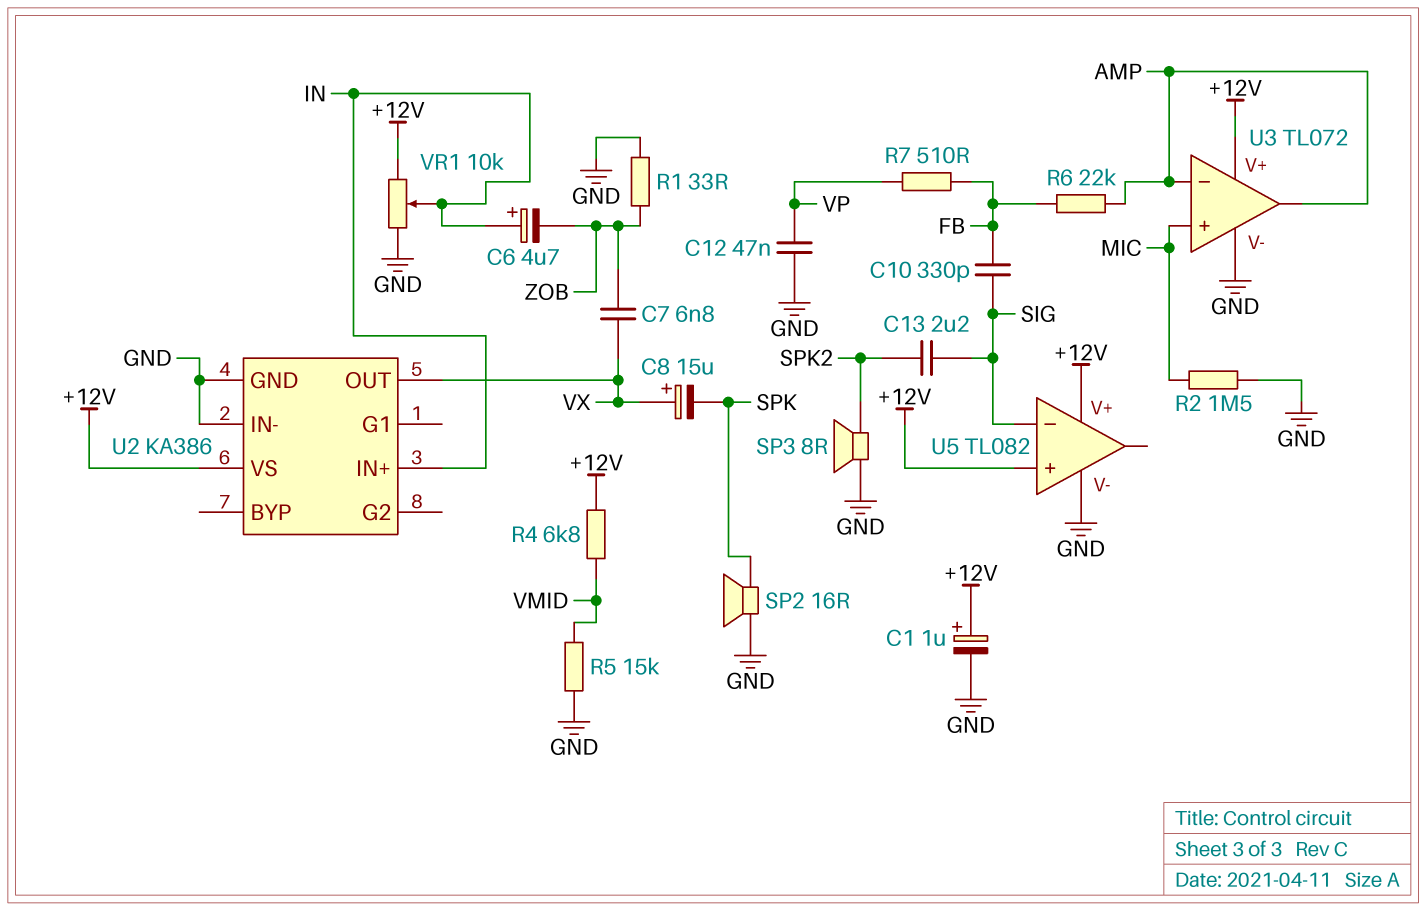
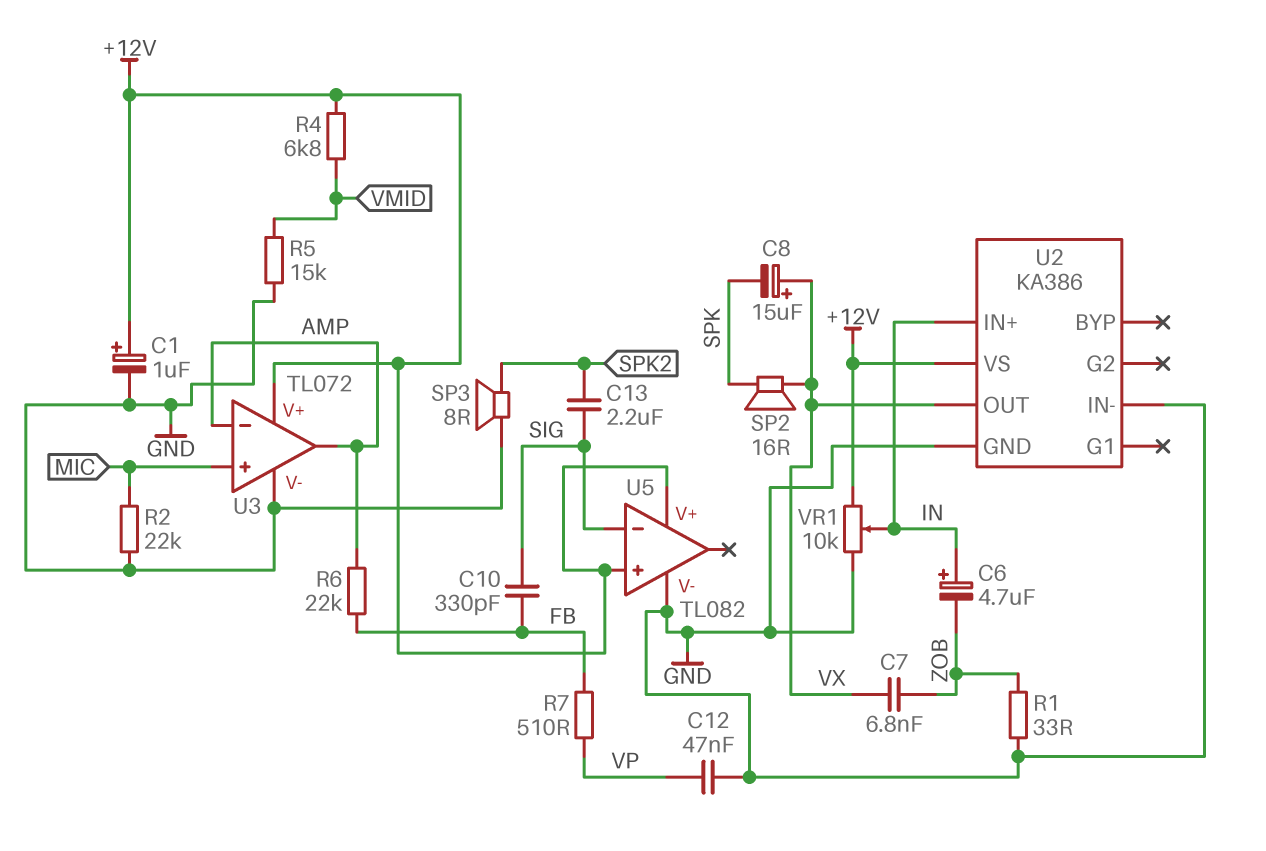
R2: 1.5M (GND, MIC) -> 22k (GND, MIC)
SP2: speaker 16R (GND, SPK) -> speaker 16R (SPK, VX)

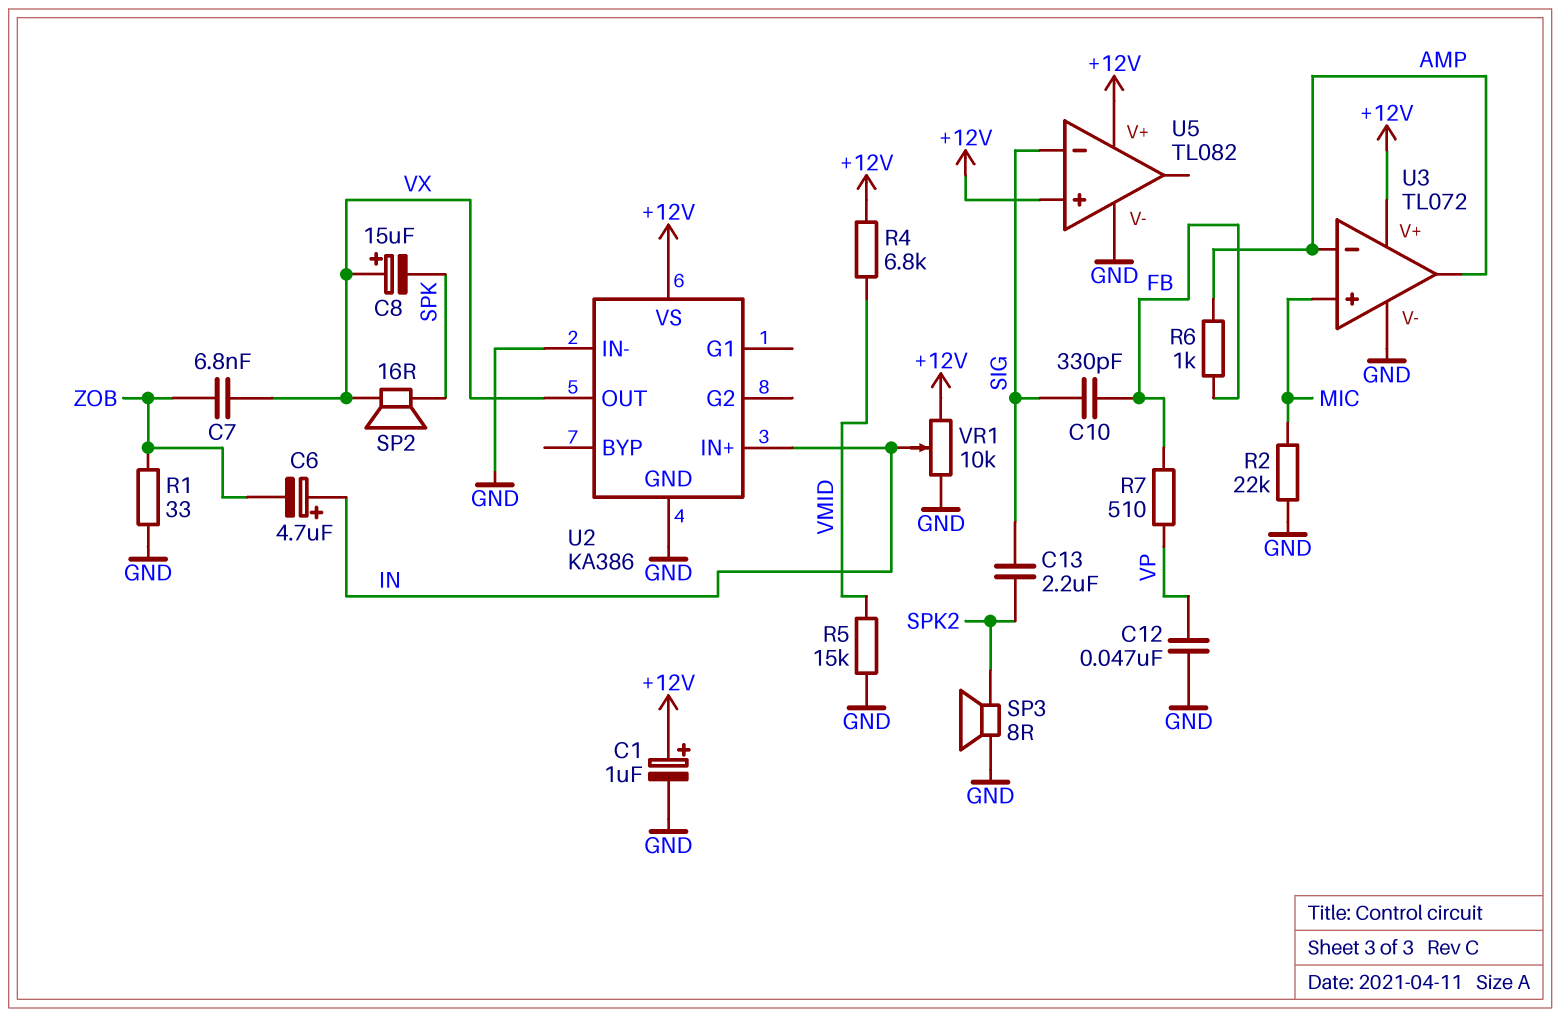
R6: 22k (AMP, FB) -> 1k (AMP, FB)

